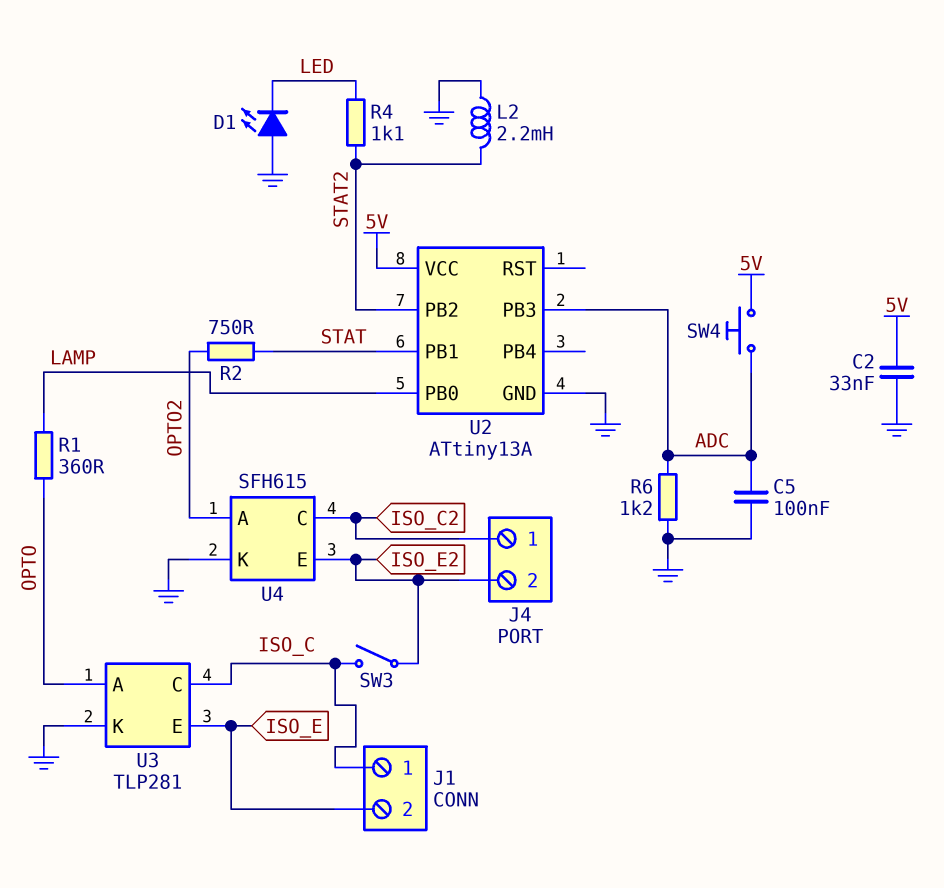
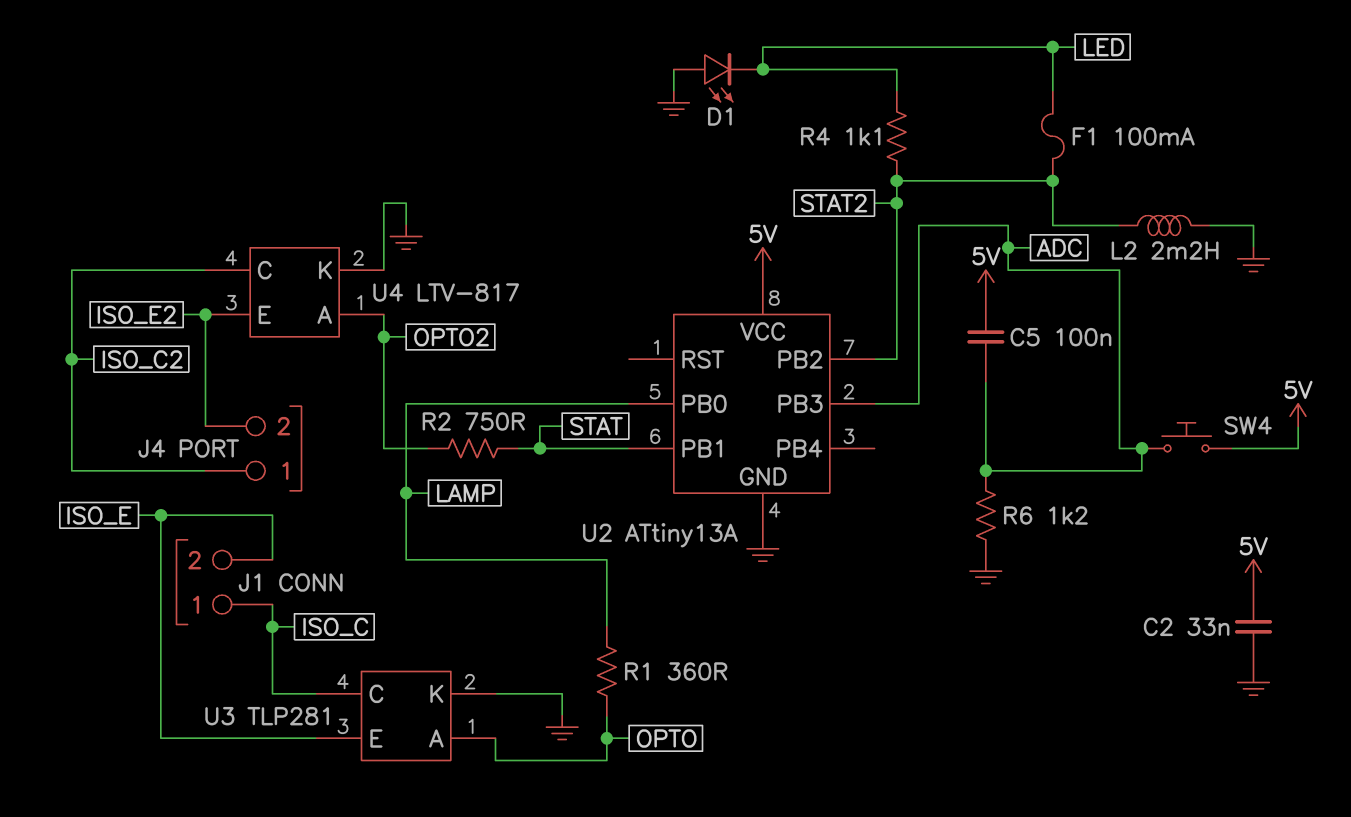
C5: 100nF (ADC, GND) -> 100nF (5V, ADC)
F1: none -> 100mA (LED, STAT2)
SW3: switch (ISO_C, ISO_E2) -> none
U4: SFH615 -> LTV-817

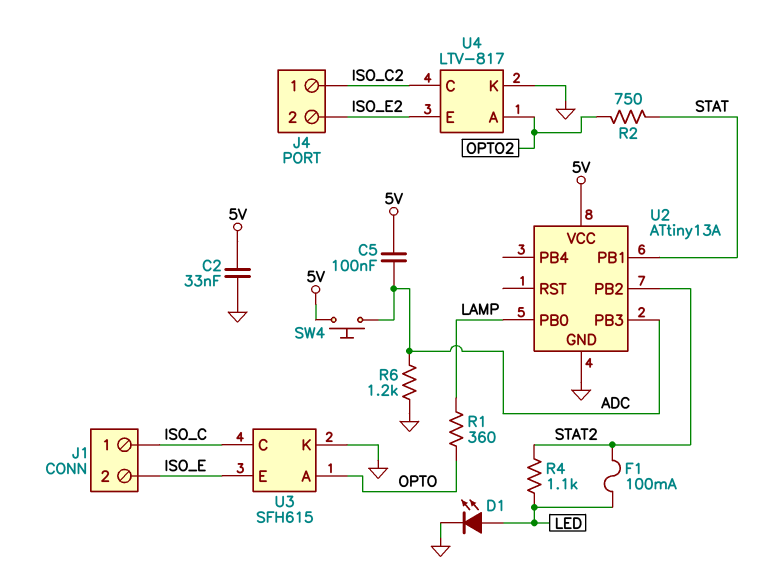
D1: LED (A GND, K LED) -> LED (A LED, K GND)
L2: 2.2mH (GND, STAT2) -> none
U3: TLP281 -> SFH615

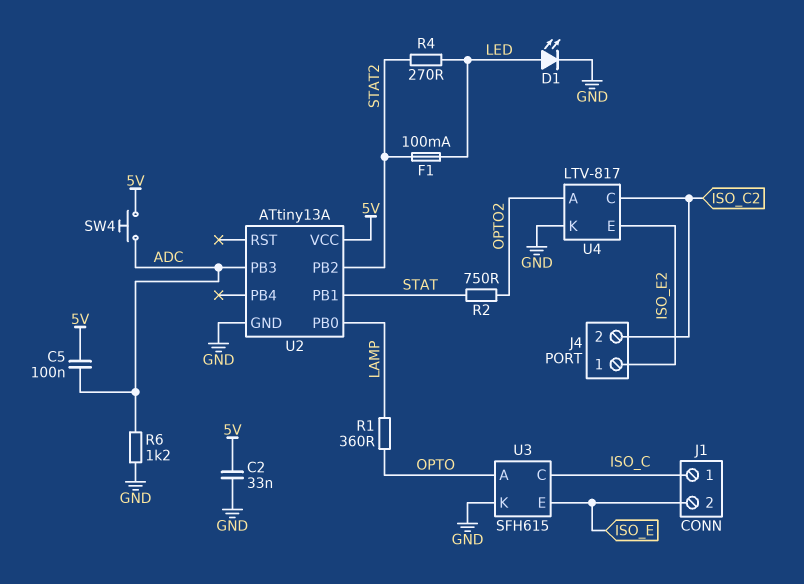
J4 pin 1: ISO_C2 -> ISO_E2
J4 pin 2: ISO_E2 -> ISO_C2
R4: 1.1k (LED, STAT2) -> 270 (LED, STAT2)

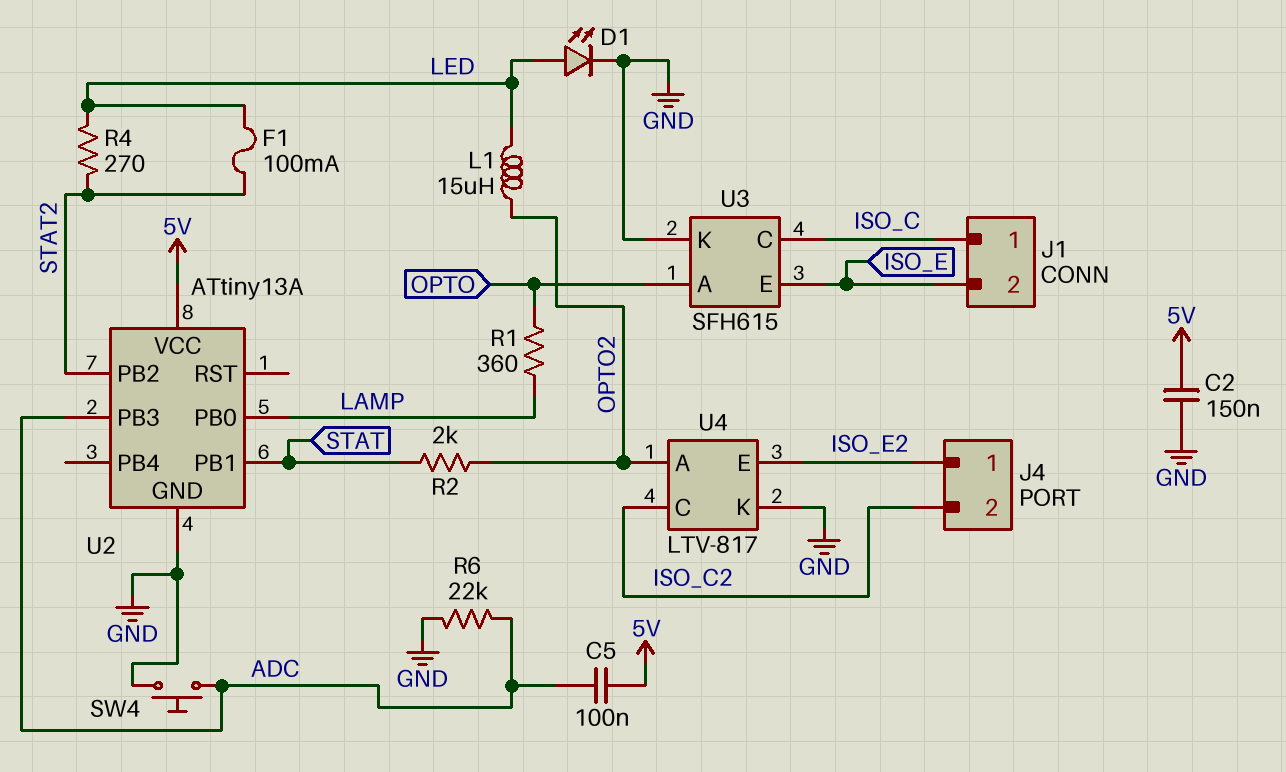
C2: 33nF (5V, GND) -> 150nF (5V, GND)
L1: none -> 15uH (LED, OPTO2)
R2: 750 (OPTO2, STAT) -> 2k (OPTO2, STAT)
R6: 1.2k (ADC, GND) -> 22k (ADC, GND)
SW4: button (5V, ADC) -> button (ADC, GND)

